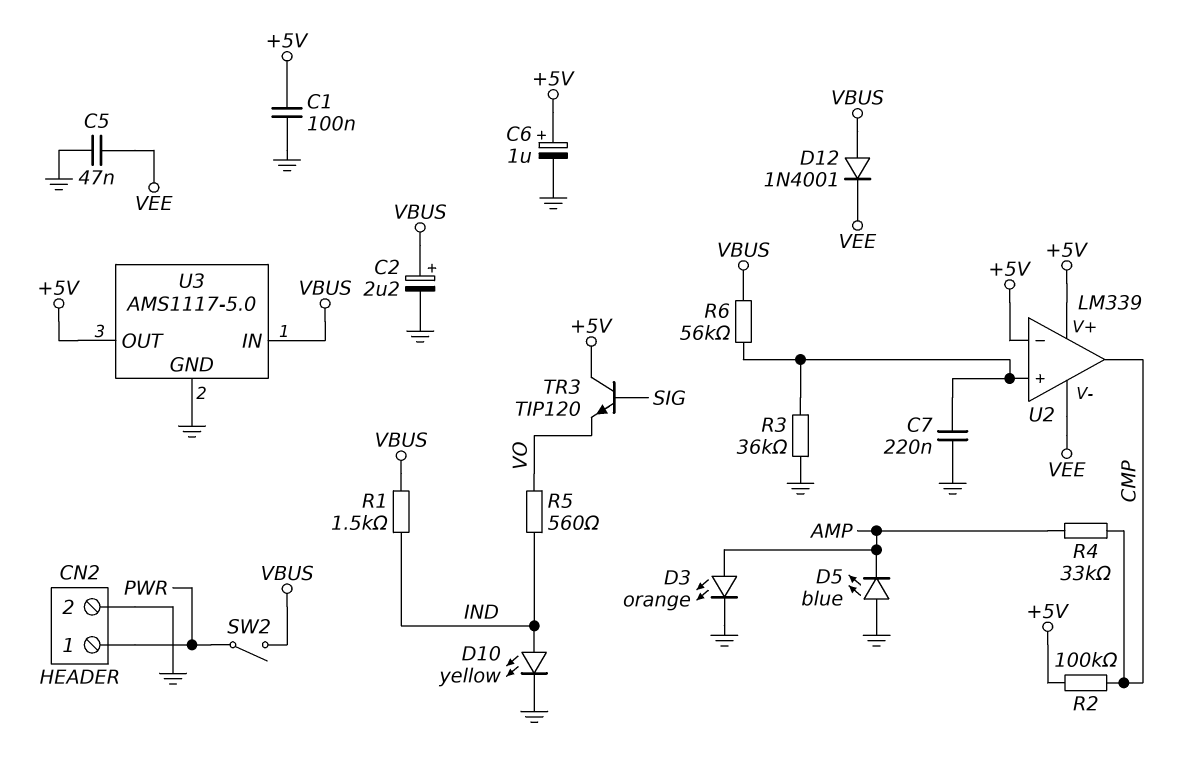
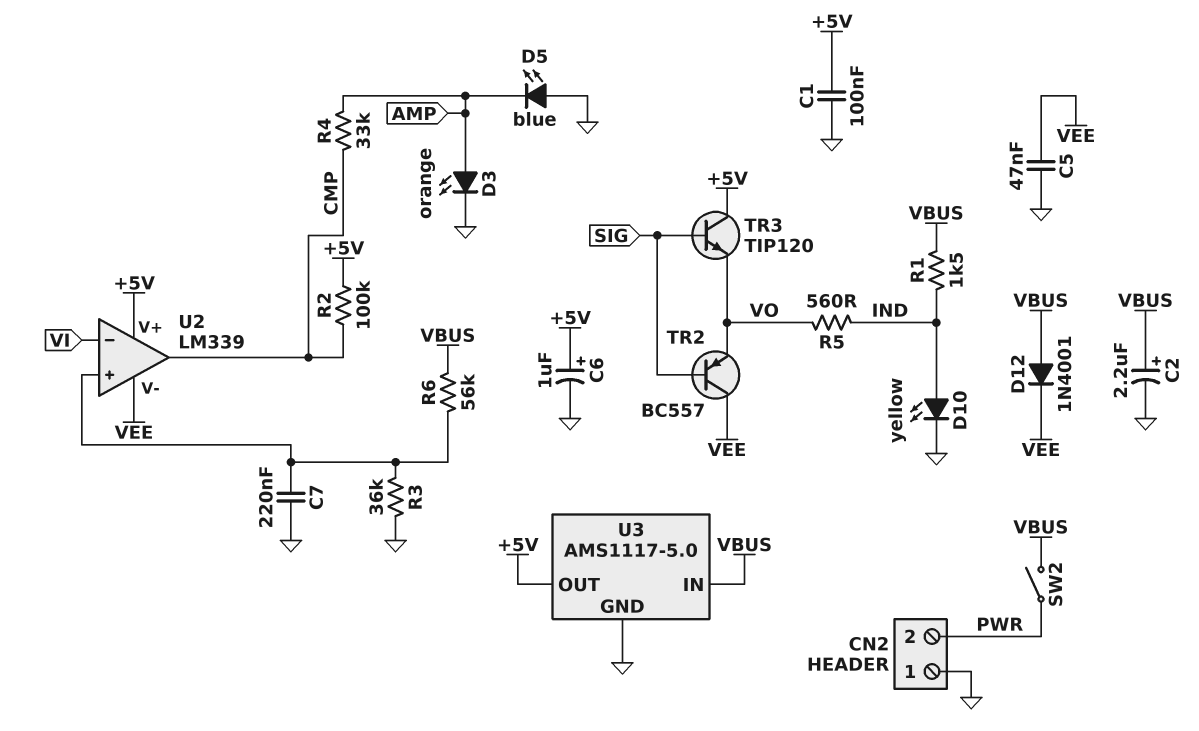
CN2 pin 1: PWR -> GND
CN2 pin 2: GND -> PWR
TR2: none -> PNP BC557 (B SIG, C VEE, E VO)
U2 pin in-: +5V -> VI

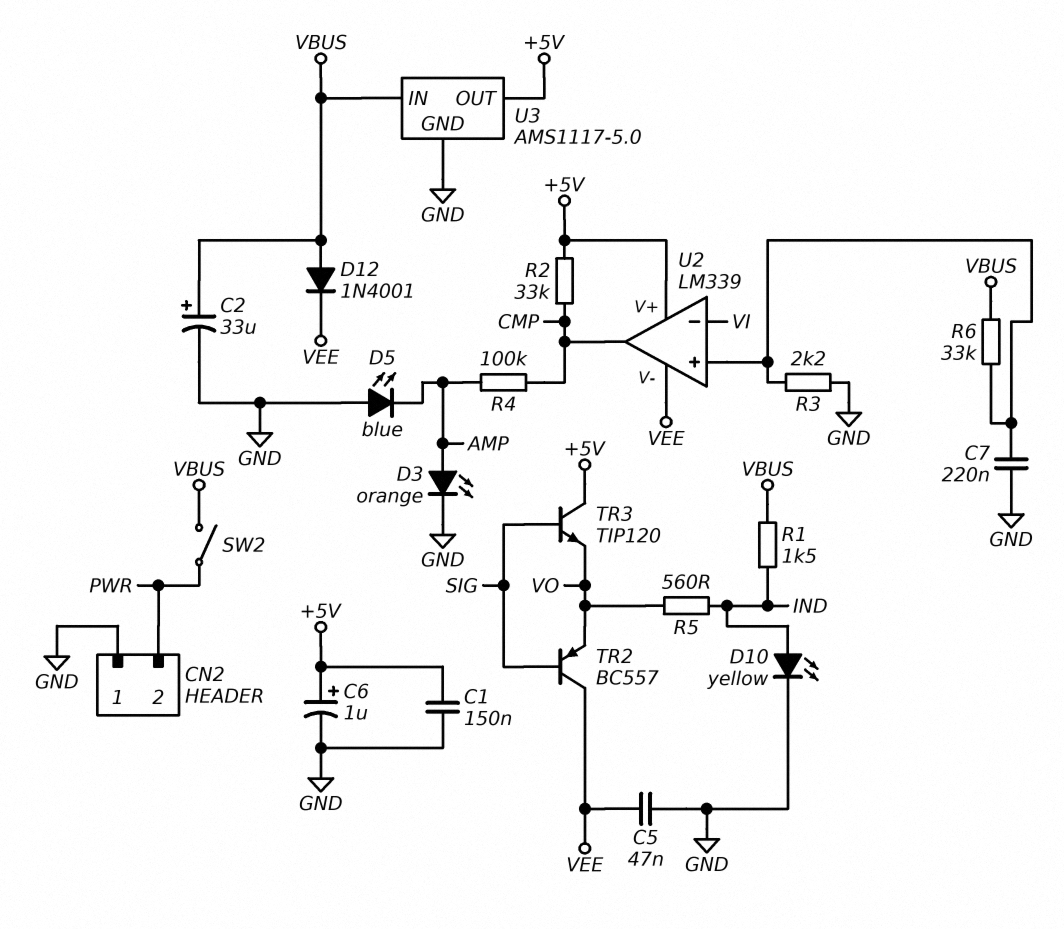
C1: 100nF (+5V, GND) -> 150nF (+5V, GND)
C2: 2.2uF (plus VBUS, minus GND) -> 33uF (plus VBUS, minus GND)
R2: 100k (+5V, CMP) -> 33k (+5V, CMP)
R3: 36k (GND, U2/in+) -> 2.2k (GND, U2/in+)
R4: 33k (AMP, CMP) -> 100k (AMP, CMP)
R6: 56k (U2/in+, VBUS) -> 33k (U2/in+, VBUS)

